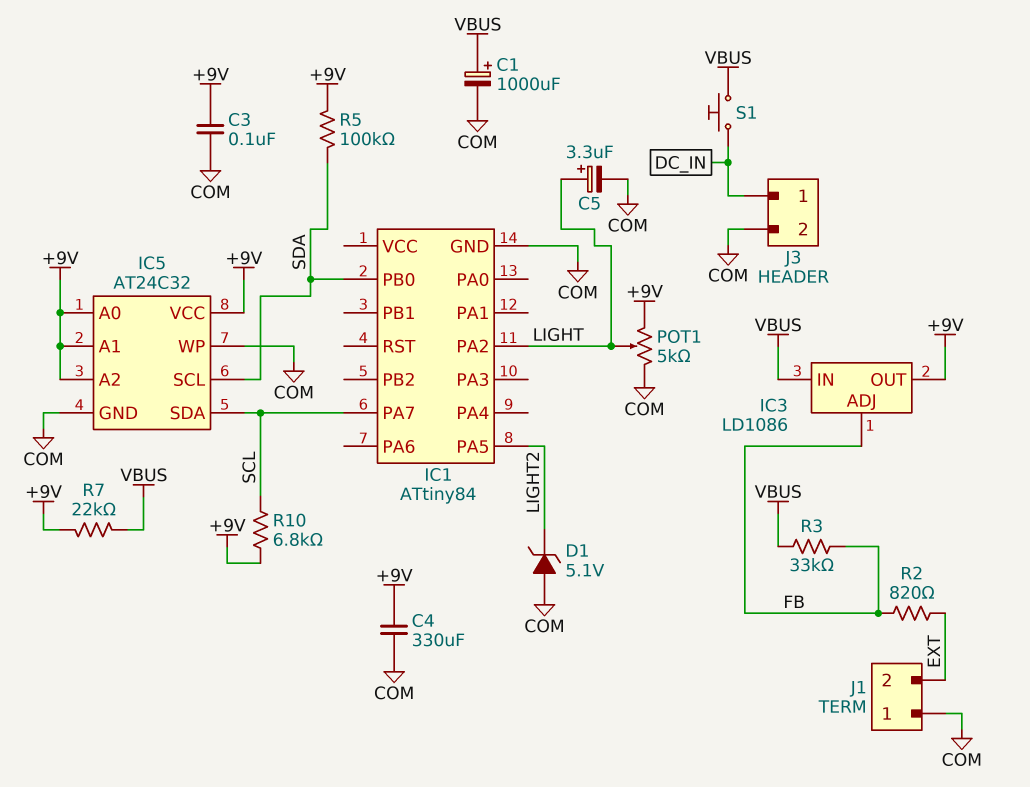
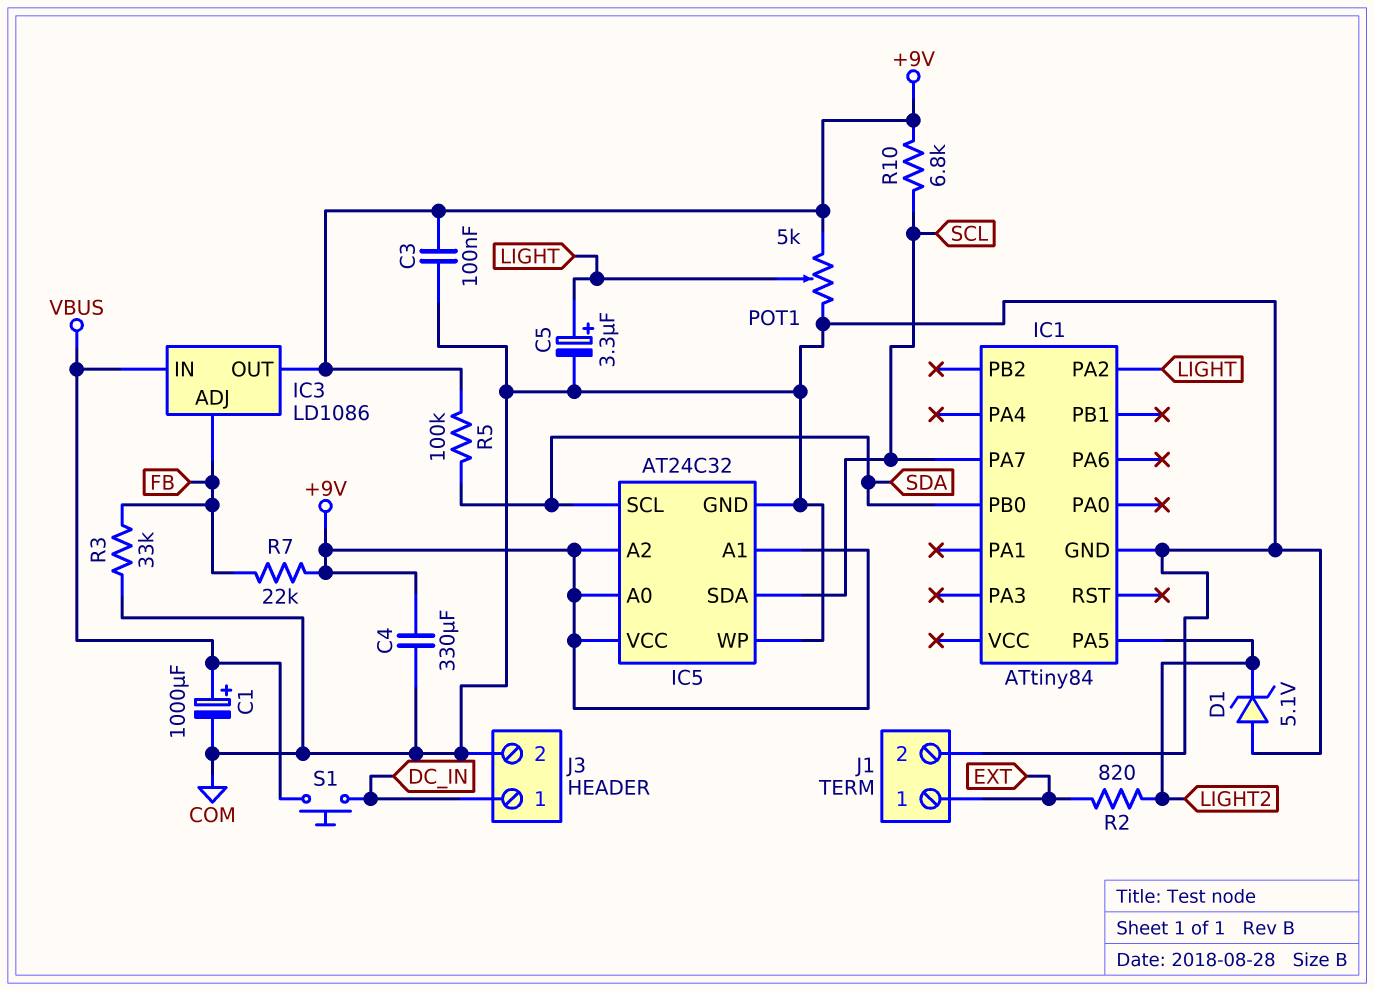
J1 pin 1: COM -> EXT
J1 pin 2: EXT -> COM
R2: 820 (EXT, FB) -> 820 (EXT, LIGHT2)
R3: 33k (FB, VBUS) -> 33k (COM, FB)
R7: 22k (+9V, VBUS) -> 22k (+9V, FB)

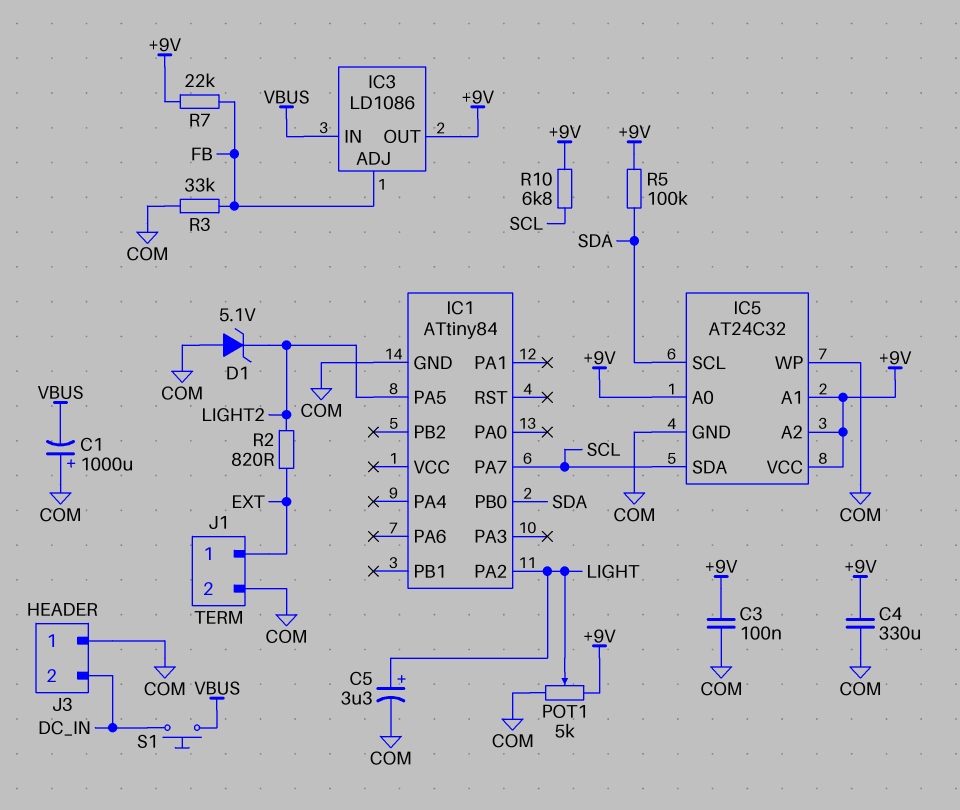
C1: 1000uF (plus VBUS, minus COM) -> 1000uF (plus COM, minus VBUS)
J3 pin 1: DC_IN -> COM
J3 pin 2: COM -> DC_IN

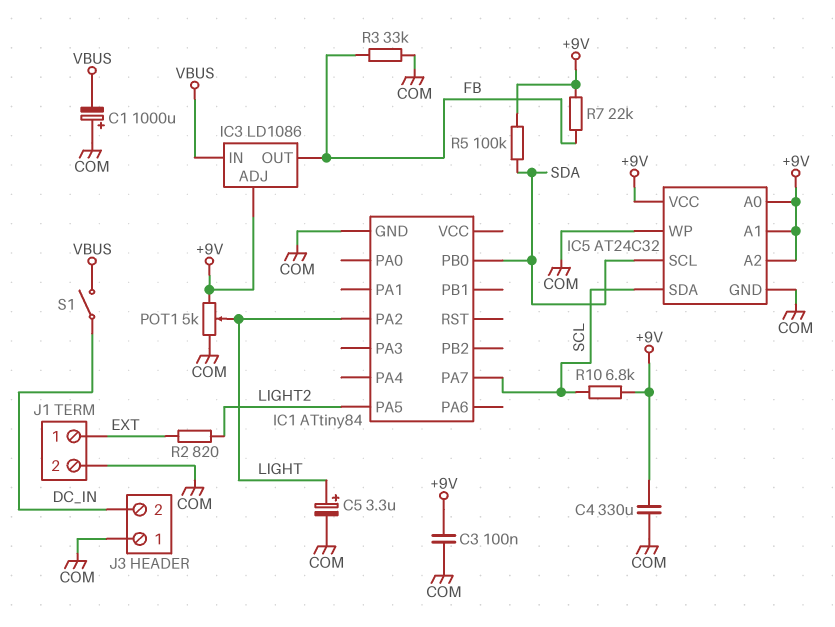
D1: zener 5.1V (A COM, K LIGHT2) -> none
IC3 pin ADJ: FB -> +9V
IC3 pin OUT: +9V -> FB
S1: button (DC_IN, VBUS) -> switch (DC_IN, VBUS)

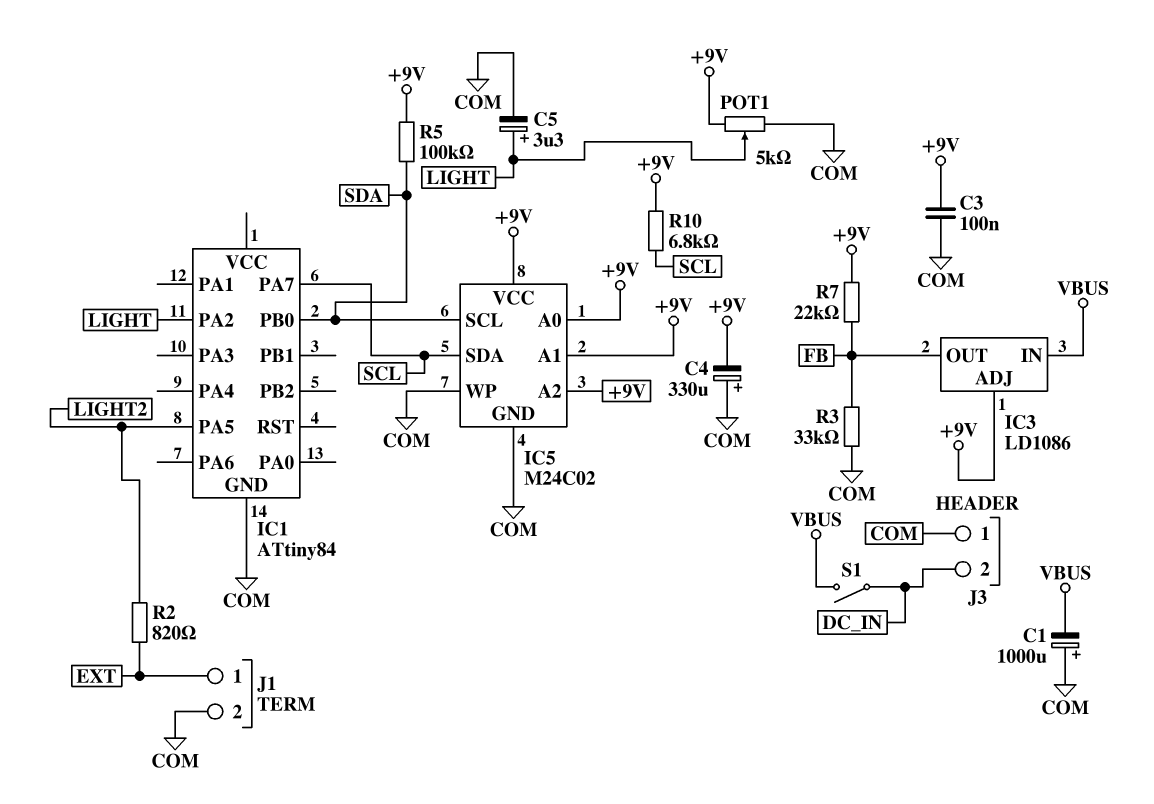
C4: 330uF (+9V, COM) -> 330uF (plus COM, minus +9V)
IC5: AT24C32 -> M24C02

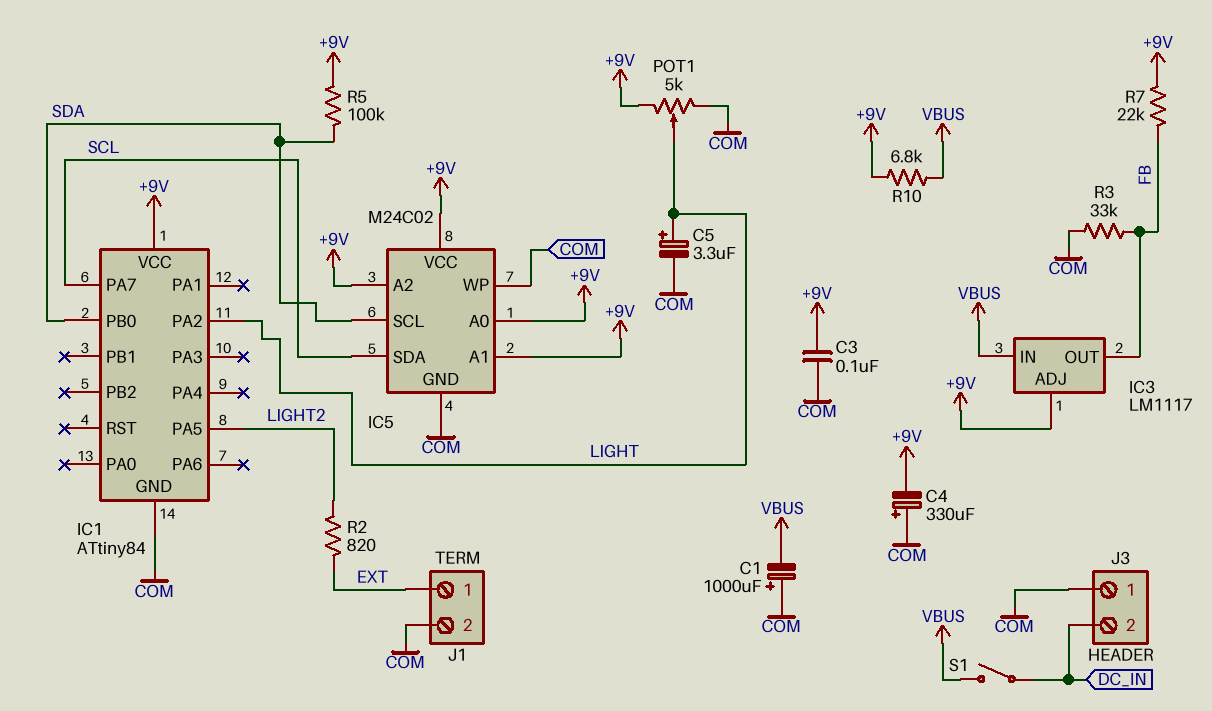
IC1 pin VCC: none -> +9V
IC3: LD1086 -> LM1117
R10: 6.8k (+9V, SCL) -> 6.8k (+9V, VBUS)

